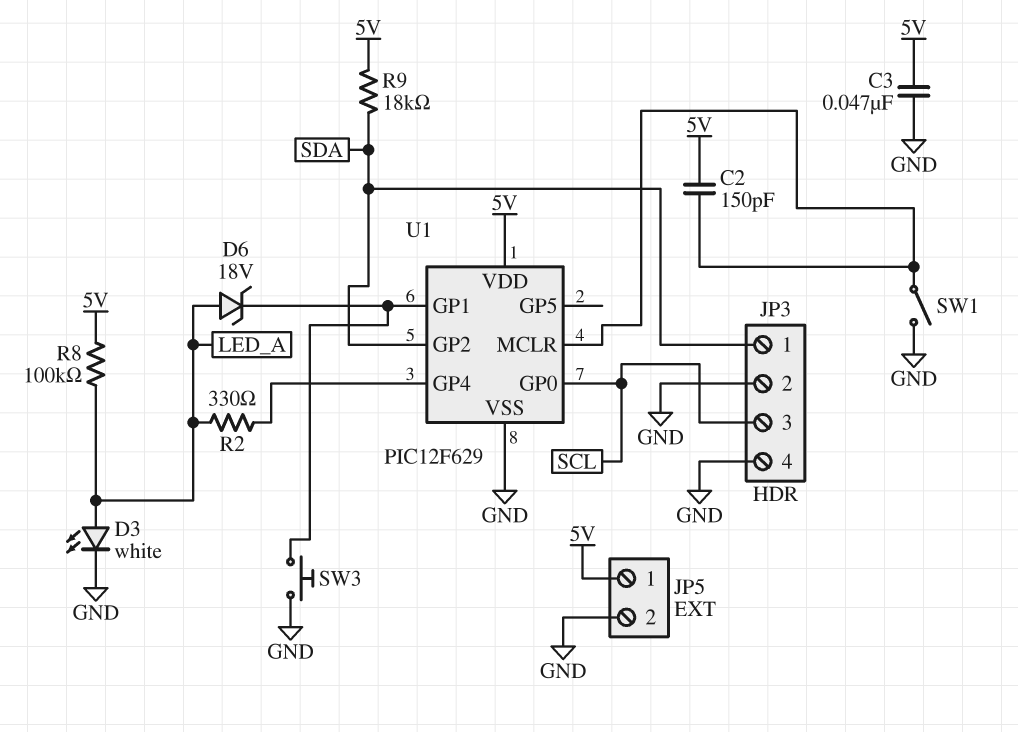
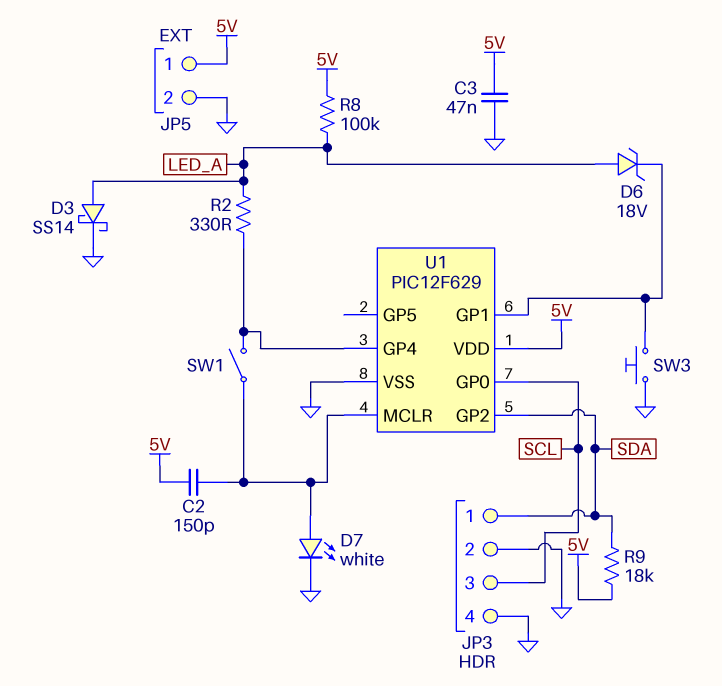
D3: LED white (A LED_A, K GND) -> schottky SS14 (A LED_A, K GND)
D7: none -> LED white (A U1/MCLR, K GND)
SW1: switch (GND, U1/MCLR) -> switch (U1/GP4, U1/MCLR)

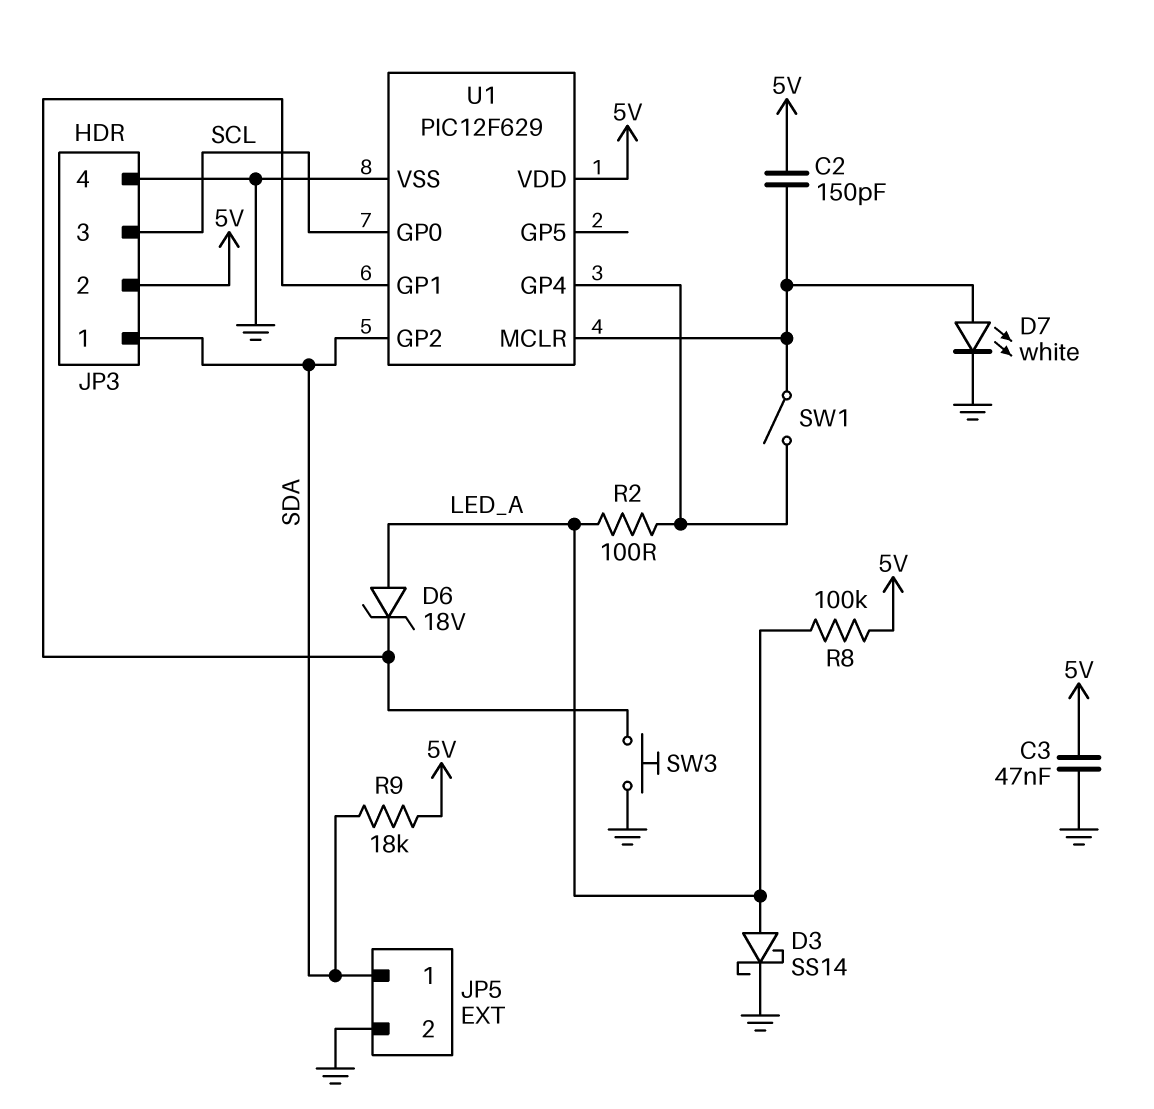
JP3 pin 2: GND -> 5V
JP5 pin 1: 5V -> SDA
R2: 330 (LED_A, U1/GP4) -> 100 (LED_A, U1/GP4)

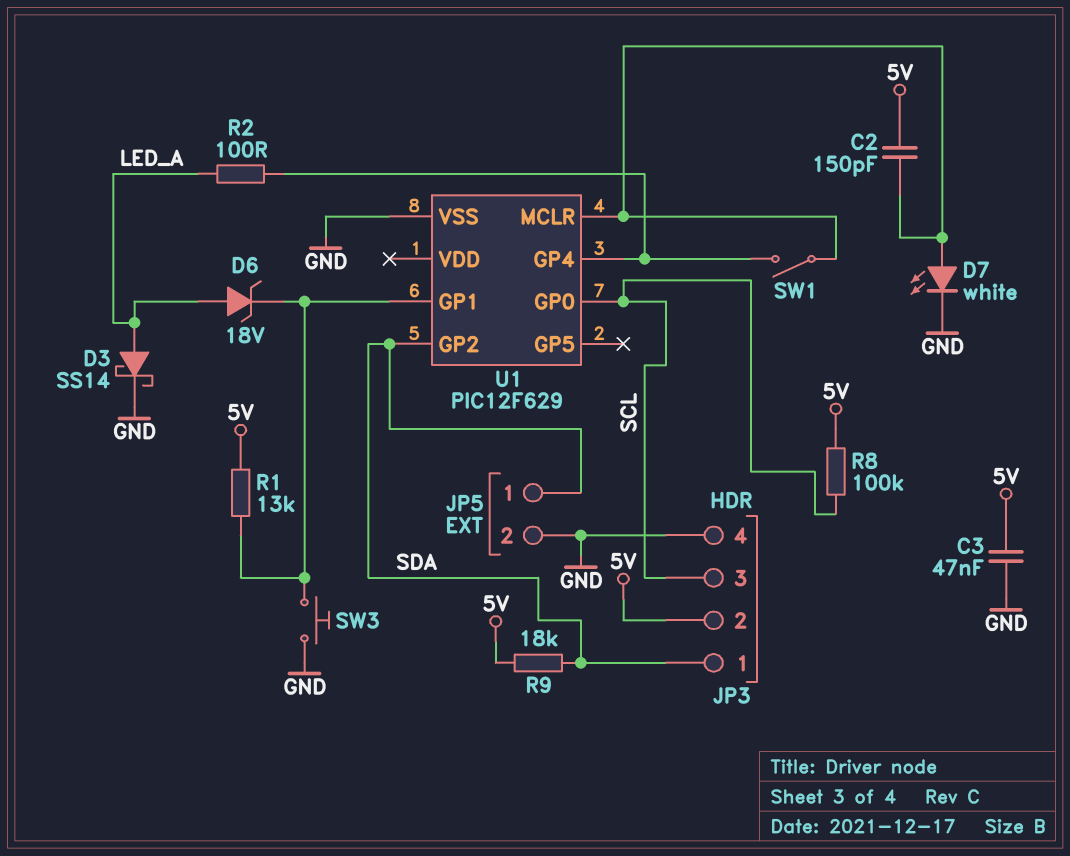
R1: none -> 13k (5V, U1/GP1)
R8: 100k (5V, LED_A) -> 100k (5V, SCL)
U1 pin VDD: 5V -> none

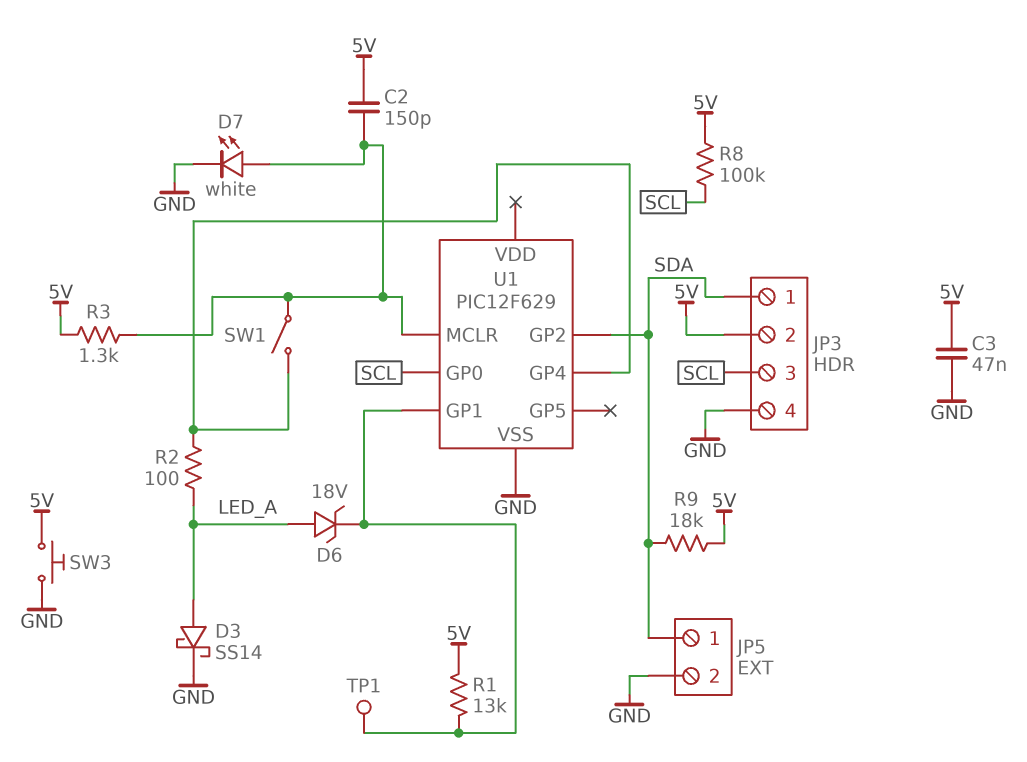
R3: none -> 1.3k (5V, U1/MCLR)
SW3: button (GND, U1/GP1) -> button (5V, GND)
TP1: none -> test point (U1/GP1)

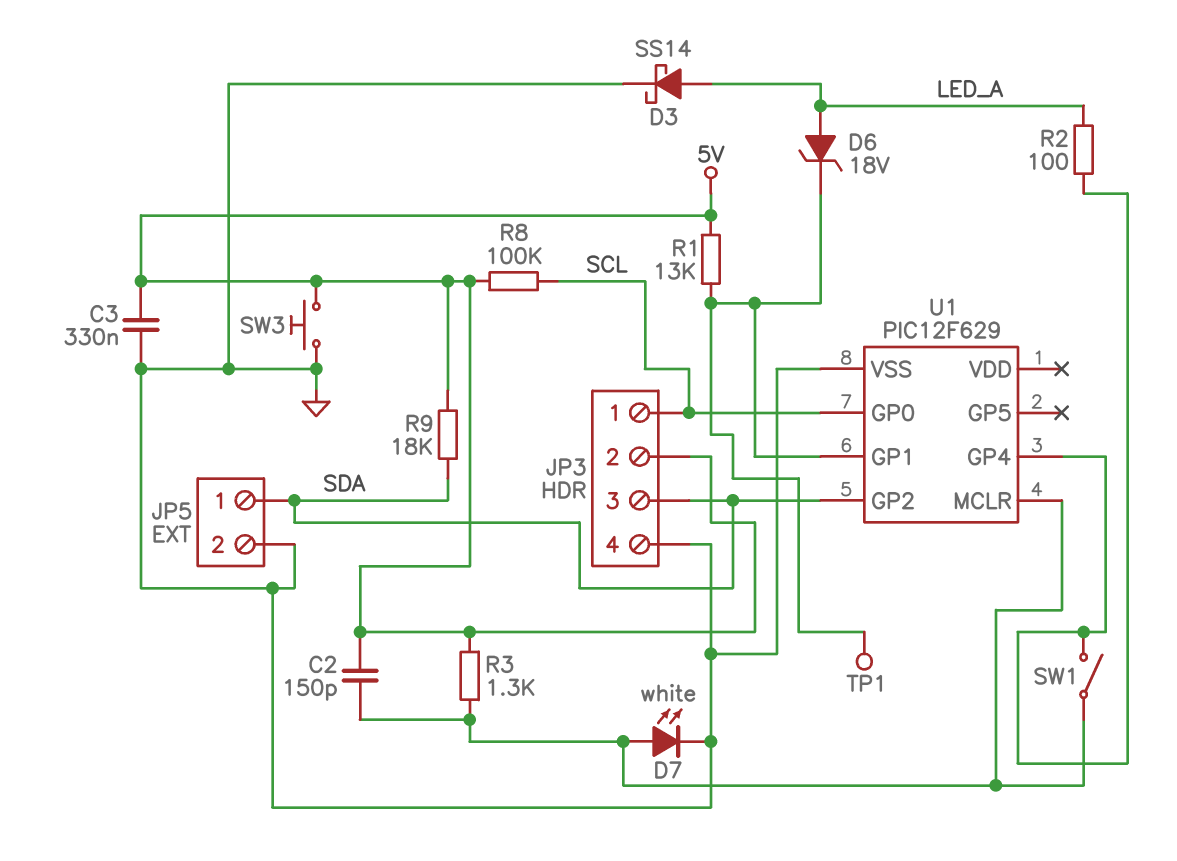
C3: 47nF (5V, GND) -> 330nF (5V, GND)
JP3 pin 1: SDA -> SCL
JP3 pin 3: SCL -> SDA

